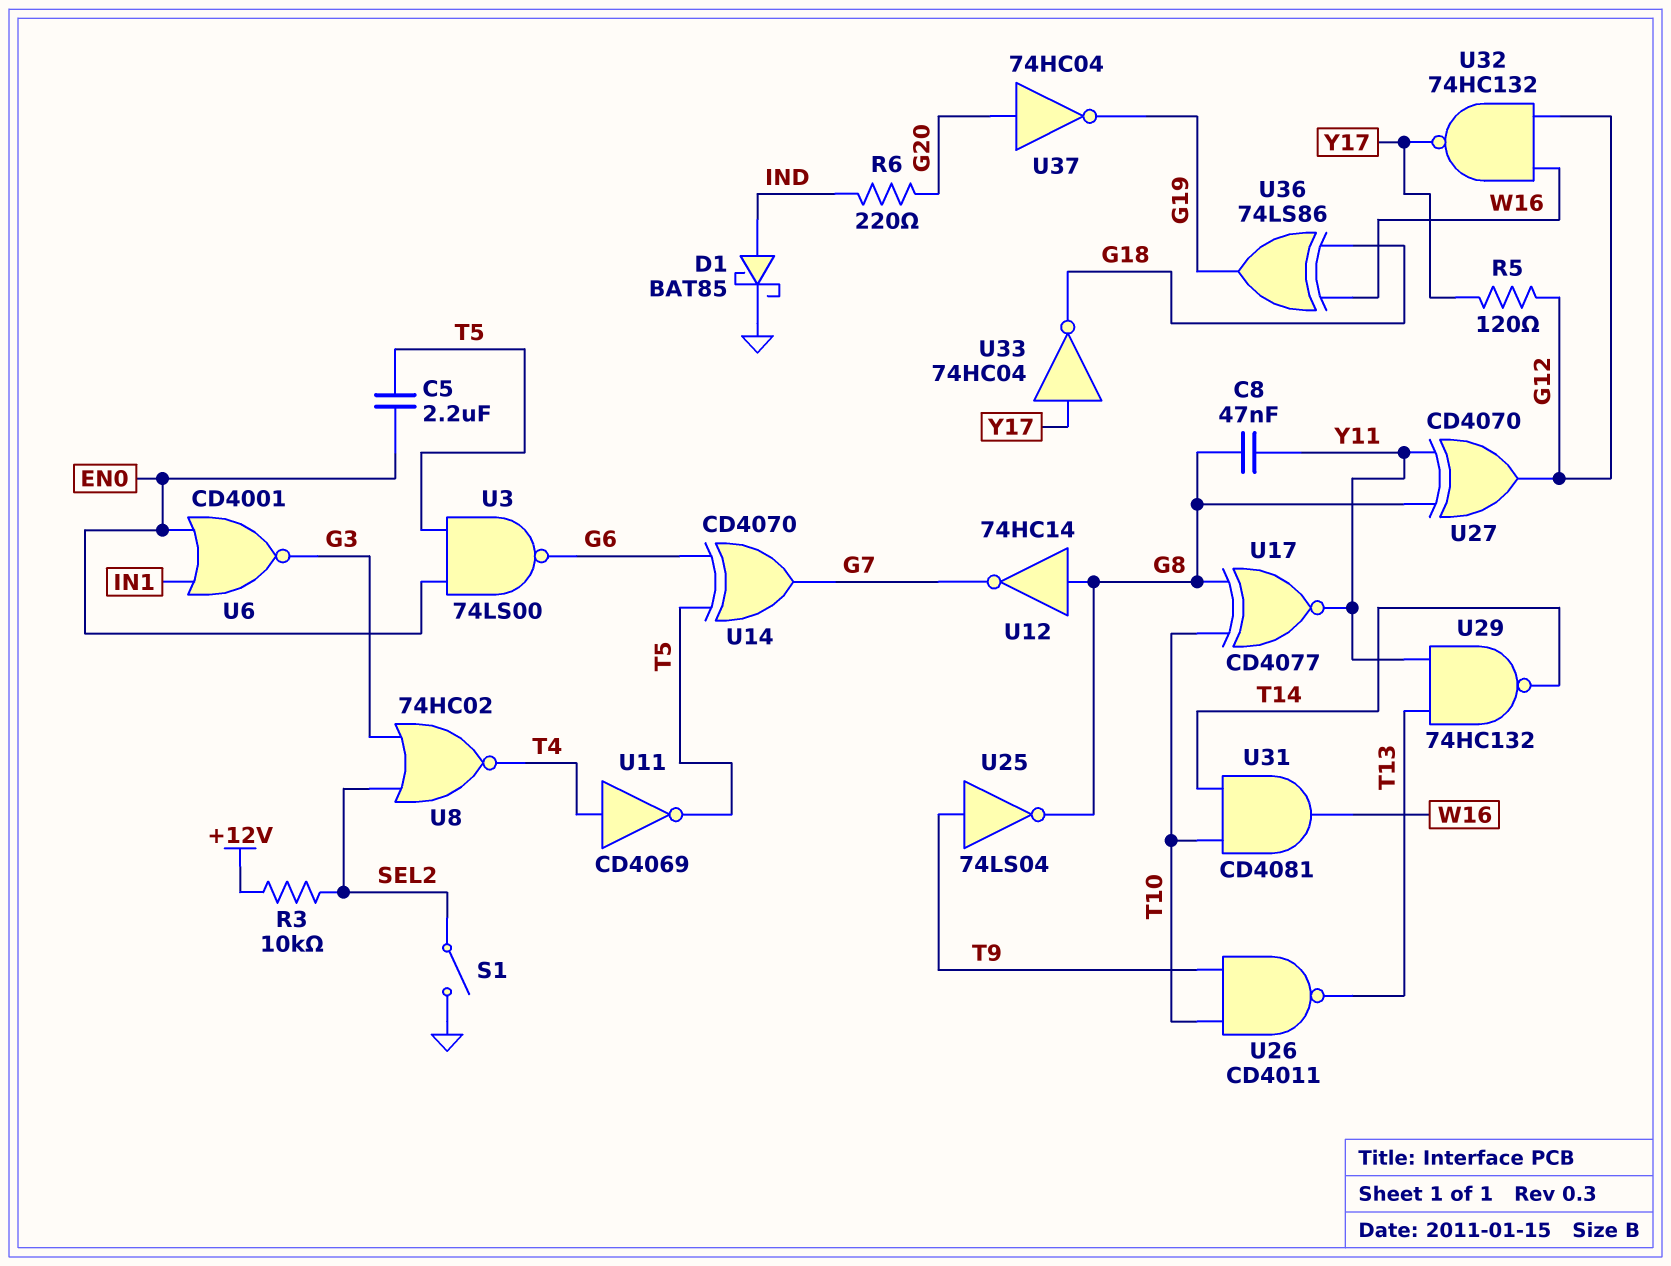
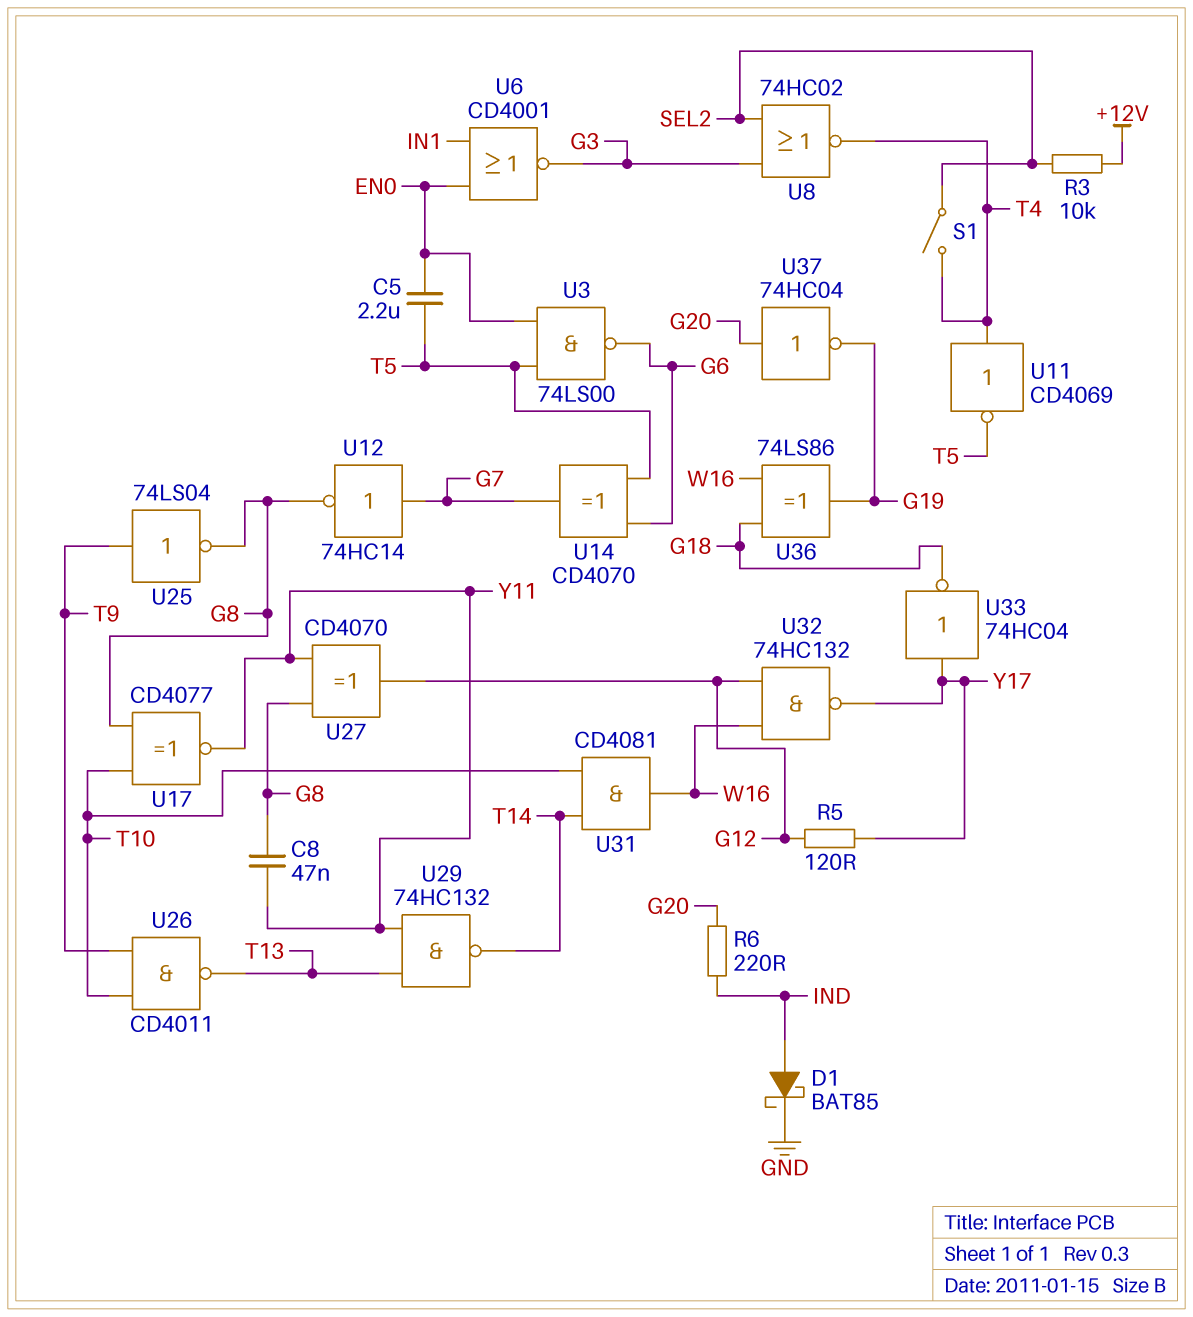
S1: switch (GND, SEL2) -> switch (SEL2, T4)
U12: NOT 74HC14 (in G8, out G7) -> NOT 74HC14 (in G7, out G8)

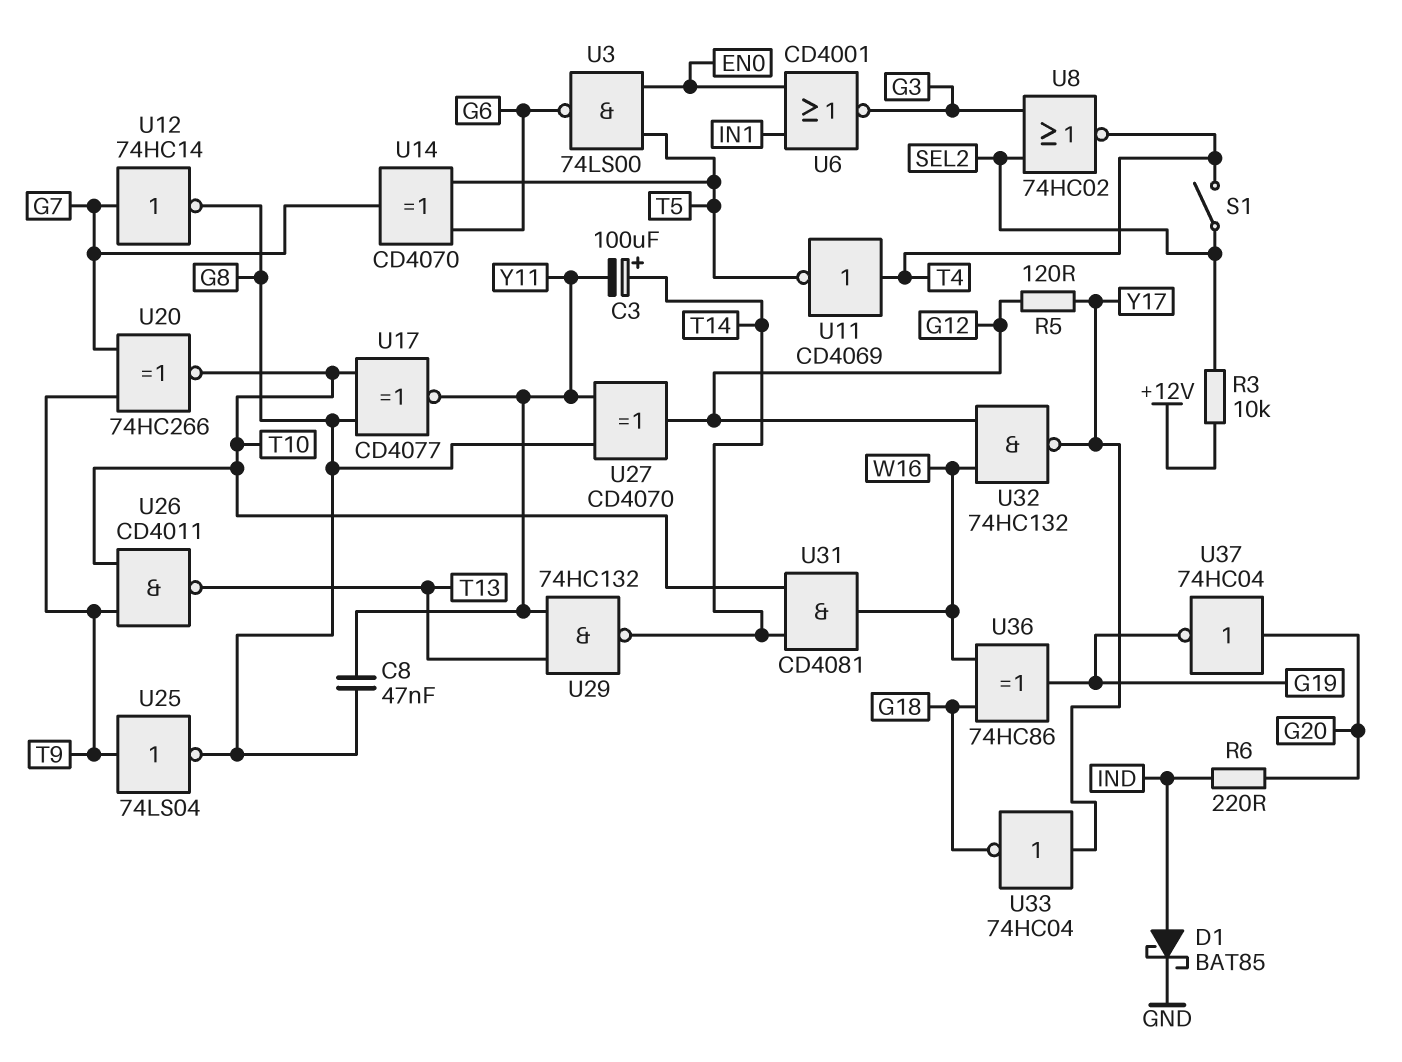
C3: none -> 100uF (plus T14, minus Y11)
C5: 2.2uF (EN0, T5) -> none
U20: none -> XNOR 74HC266 (in G7, in T9, out T10)
U36: XOR 74LS86 (in G18, in W16, out G19) -> XOR 74HC86 (in G18, in W16, out G19)

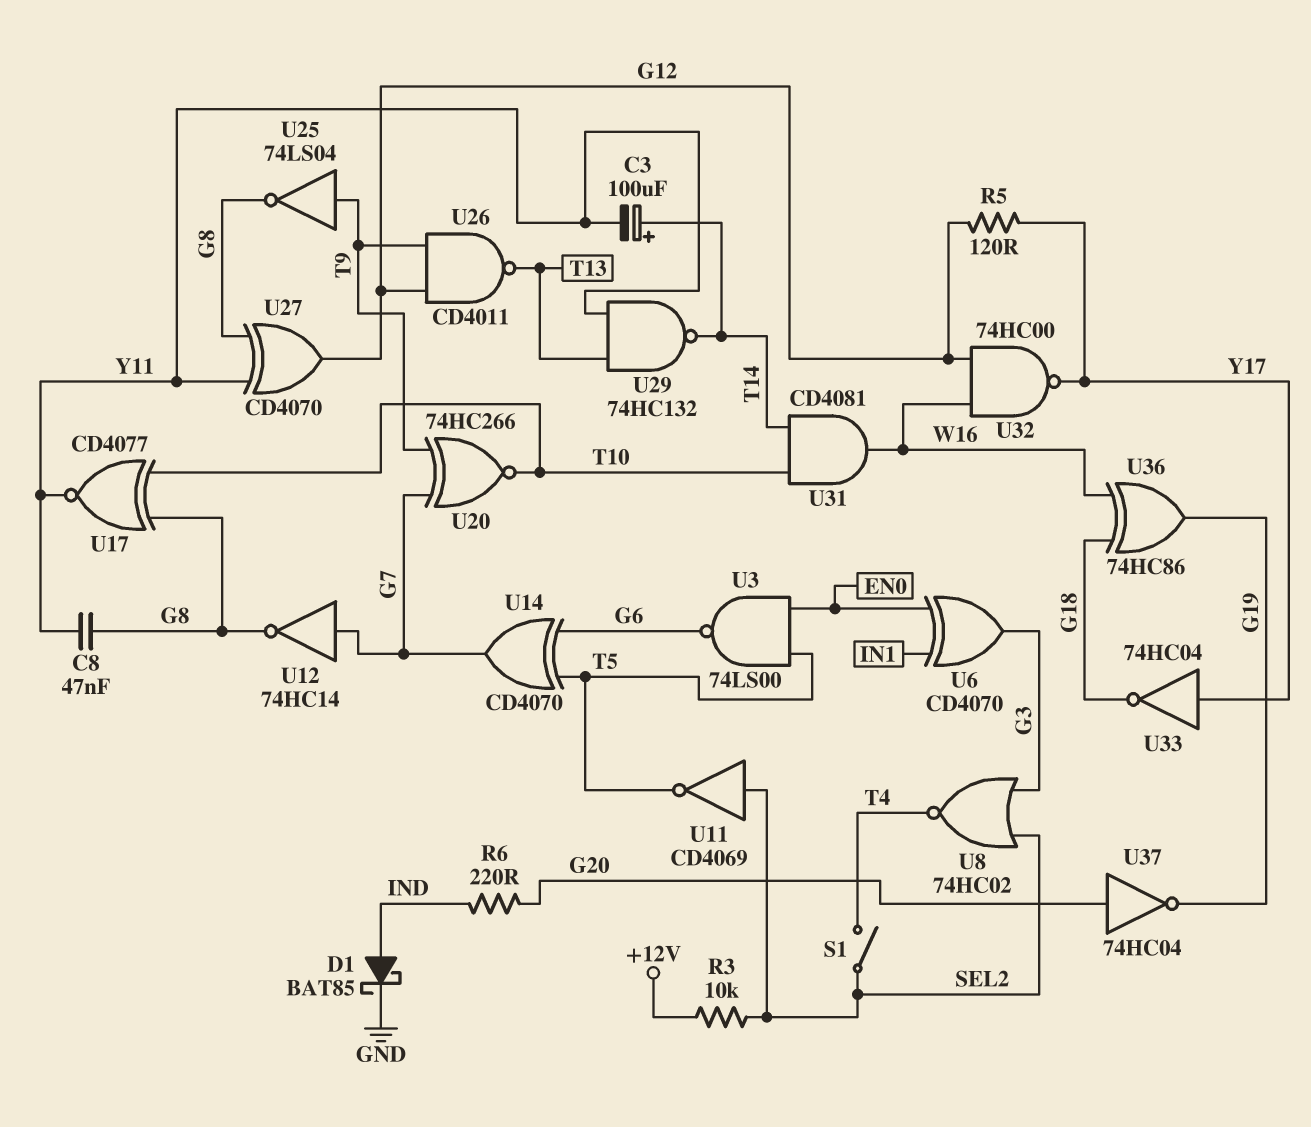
U6: NOR CD4001 (in EN0, in IN1, out G3) -> XOR CD4070 (in EN0, in IN1, out G3)
U11: NOT CD4069 (in T4, out T5) -> NOT CD4069 (in SEL2, out T5)
U26: NAND CD4011 (in T9, in T10, out T13) -> NAND CD4011 (in G12, in T9, out T13)
U32: NAND 74HC132 (in G12, in W16, out Y17) -> NAND 74HC00 (in G12, in W16, out Y17)

